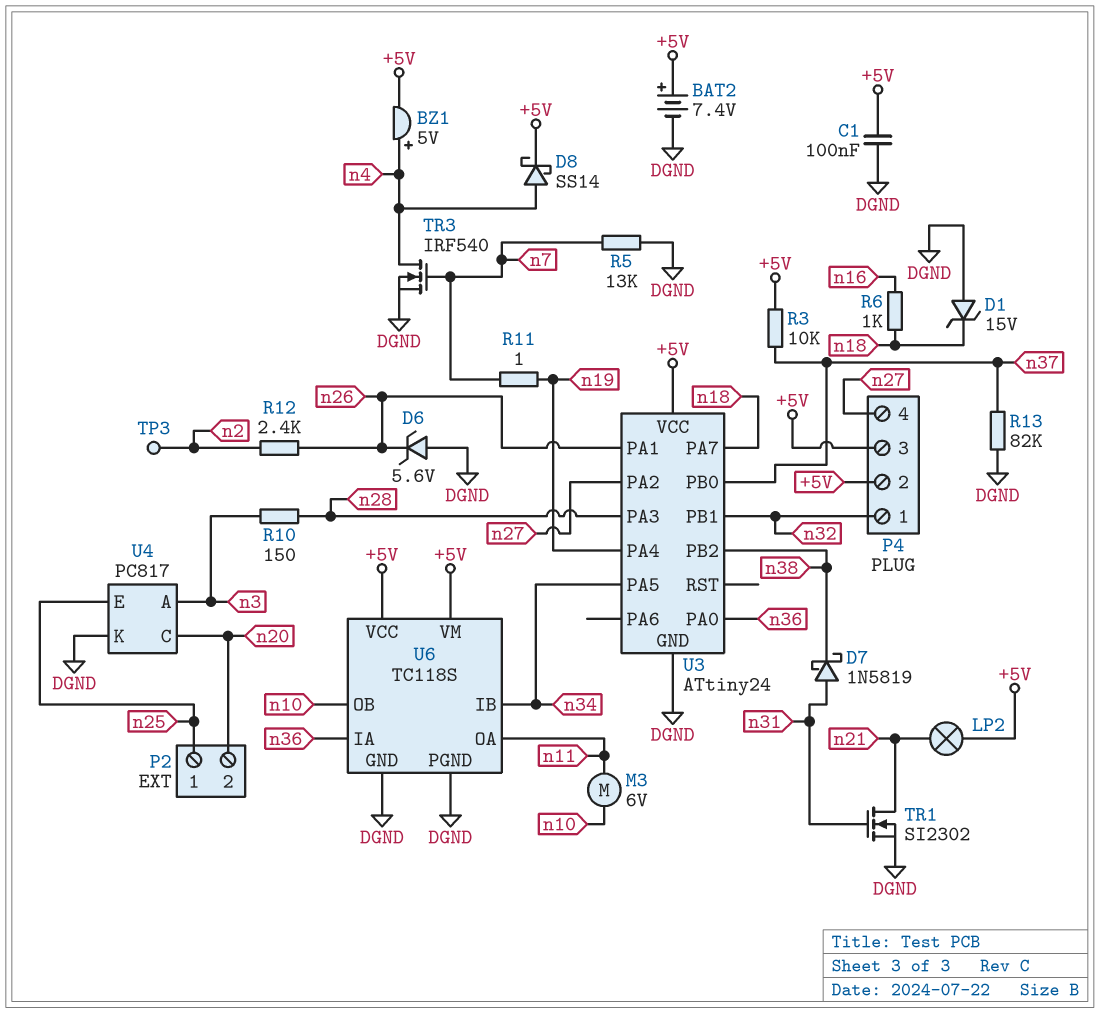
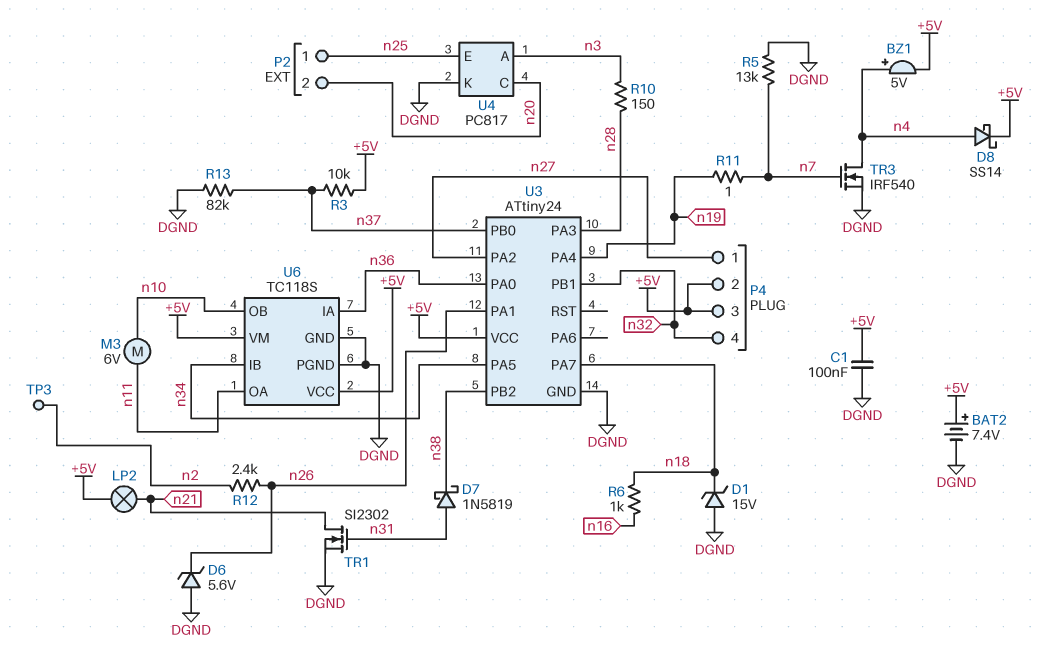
P4 pin 1: n32 -> n27
P4 pin 4: n27 -> n32

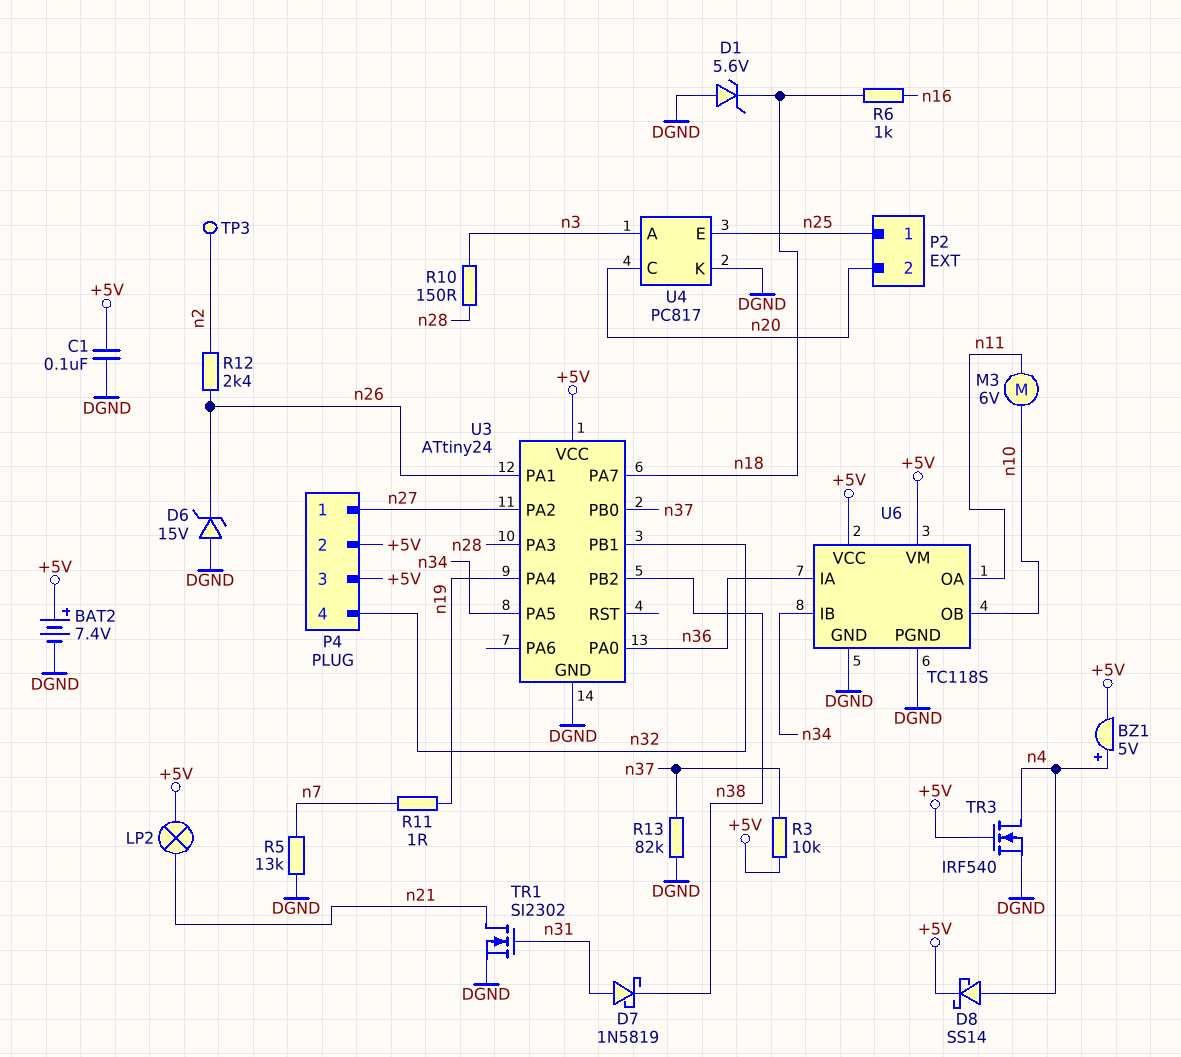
D1: zener 15V (A DGND, K n18) -> zener 5.6V (A DGND, K n18)
D6: zener 5.6V (A DGND, K n26) -> zener 15V (A DGND, K n26)
TR3: NMOS IRF540 (G n7, D n4, S DGND) -> NMOS IRF540 (G +5V, D n4, S DGND)

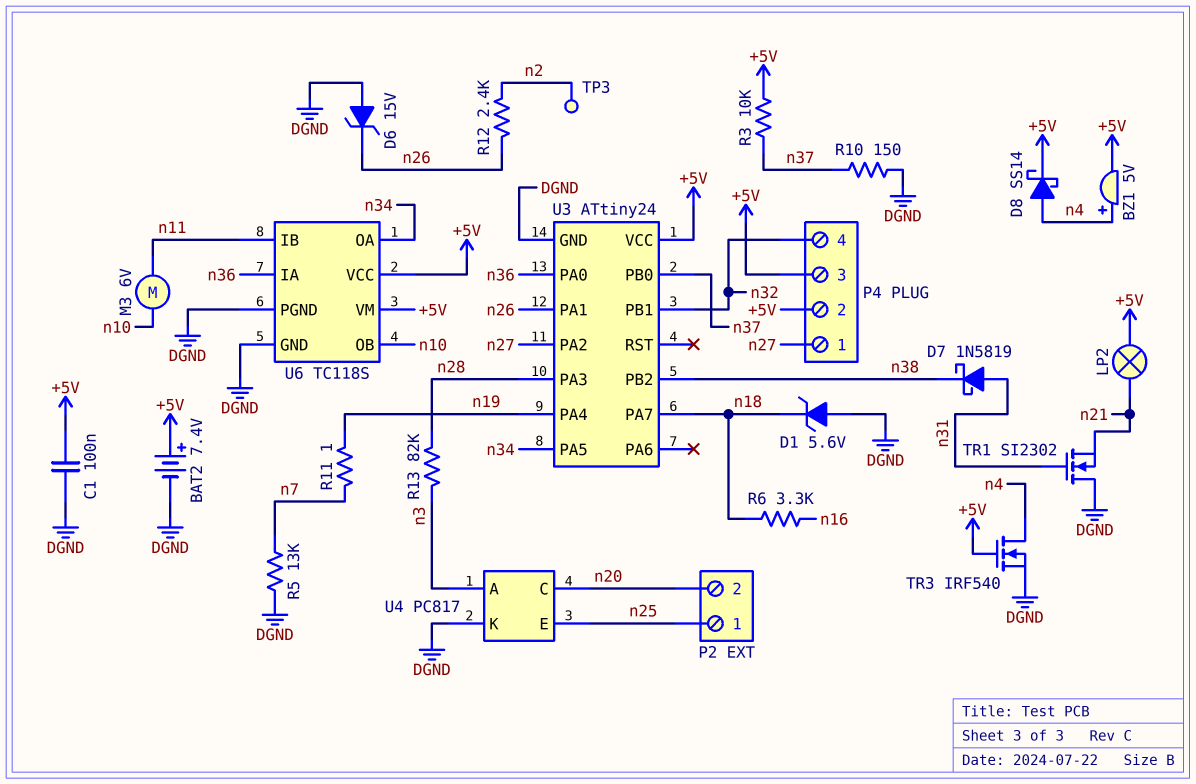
R6: 1k (n16, n18) -> 3.3k (n16, n18)
R10: 150 (n3, n28) -> 150 (DGND, n37)
R13: 82k (DGND, n37) -> 82k (n3, n28)
TR1: NMOS SI2302 (G n31, D n21, S DGND) -> NMOS SI2302 (G n31, D DGND, S n21)
U6 pin IB: n34 -> n11
U6 pin OA: n11 -> n34

